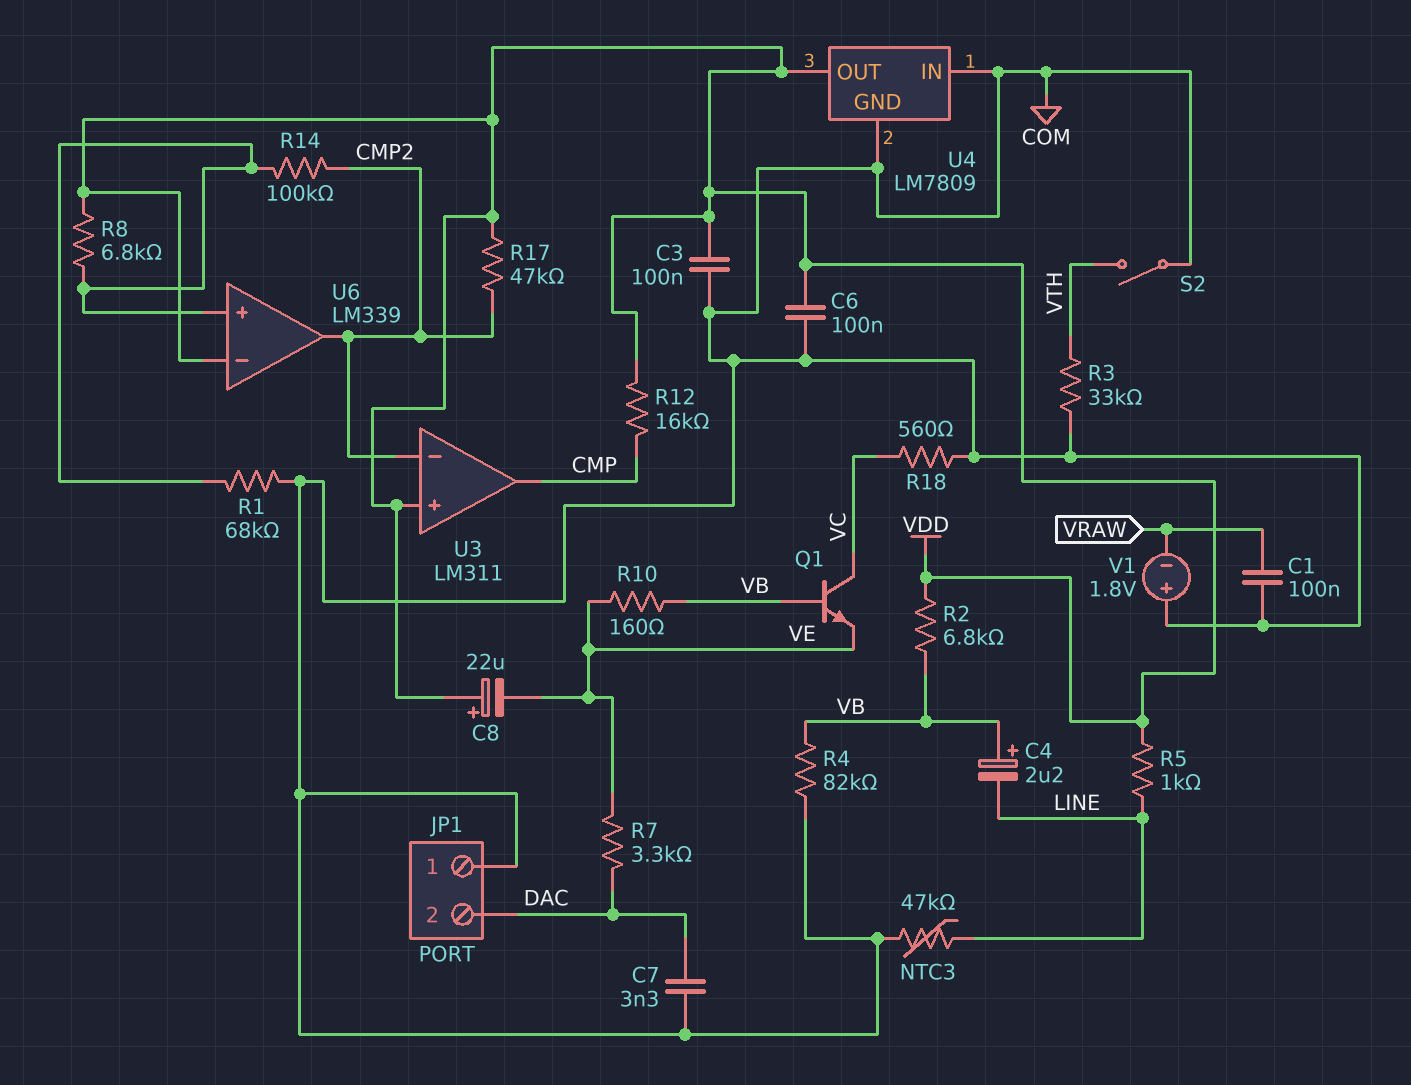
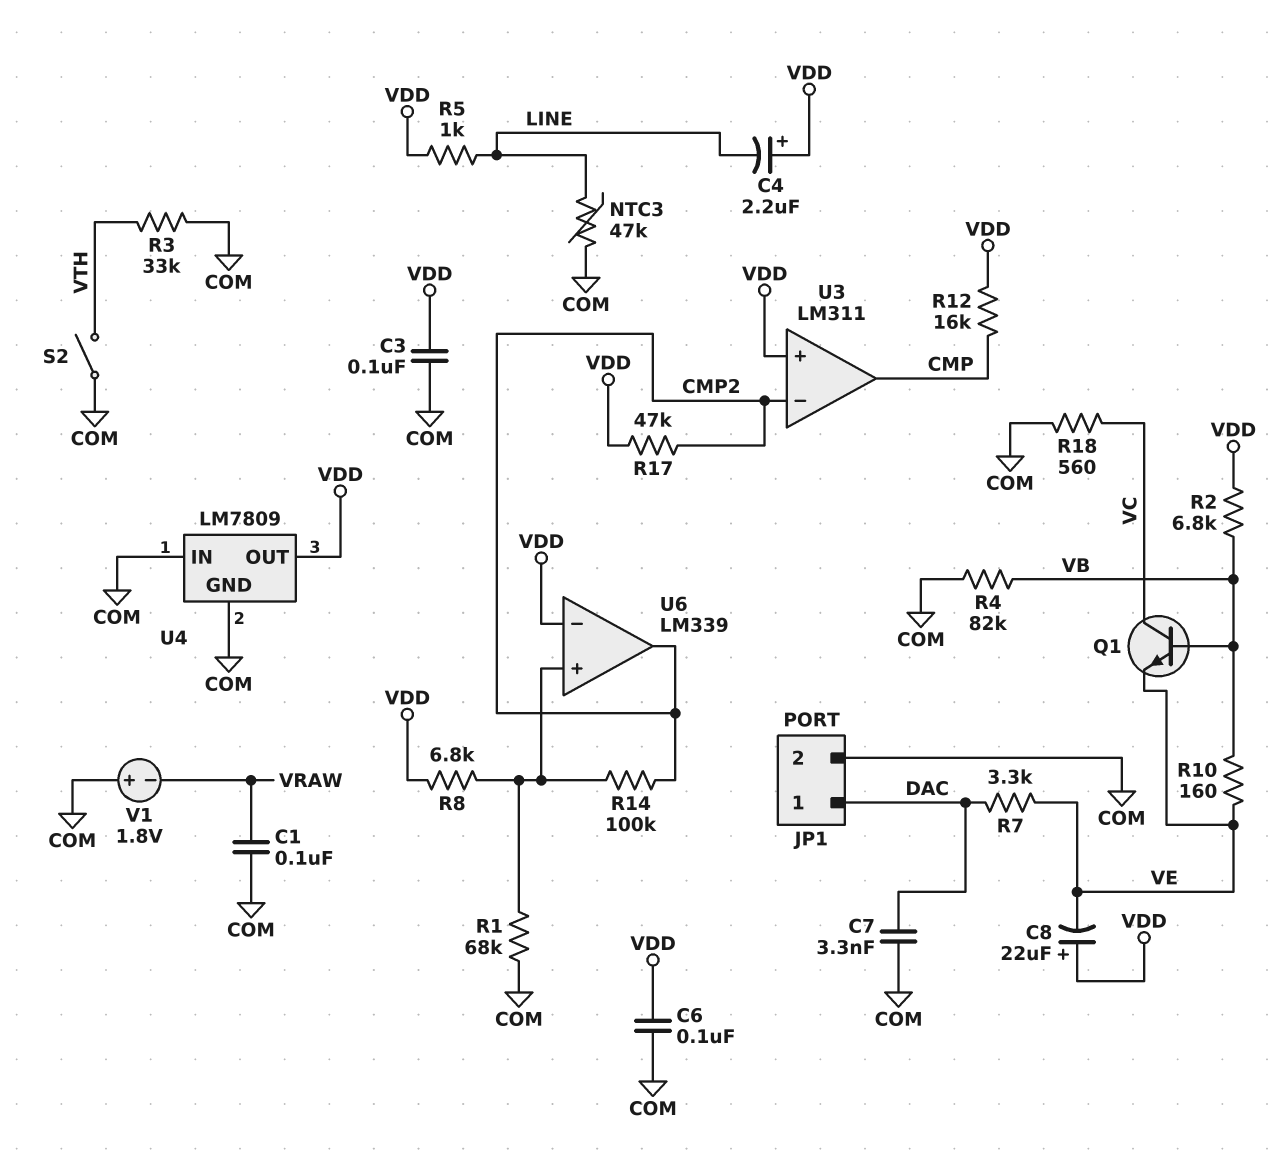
C4: 2.2uF (plus VB, minus LINE) -> 2.2uF (plus VDD, minus LINE)
JP1 pin 1: COM -> DAC
JP1 pin 2: DAC -> COM

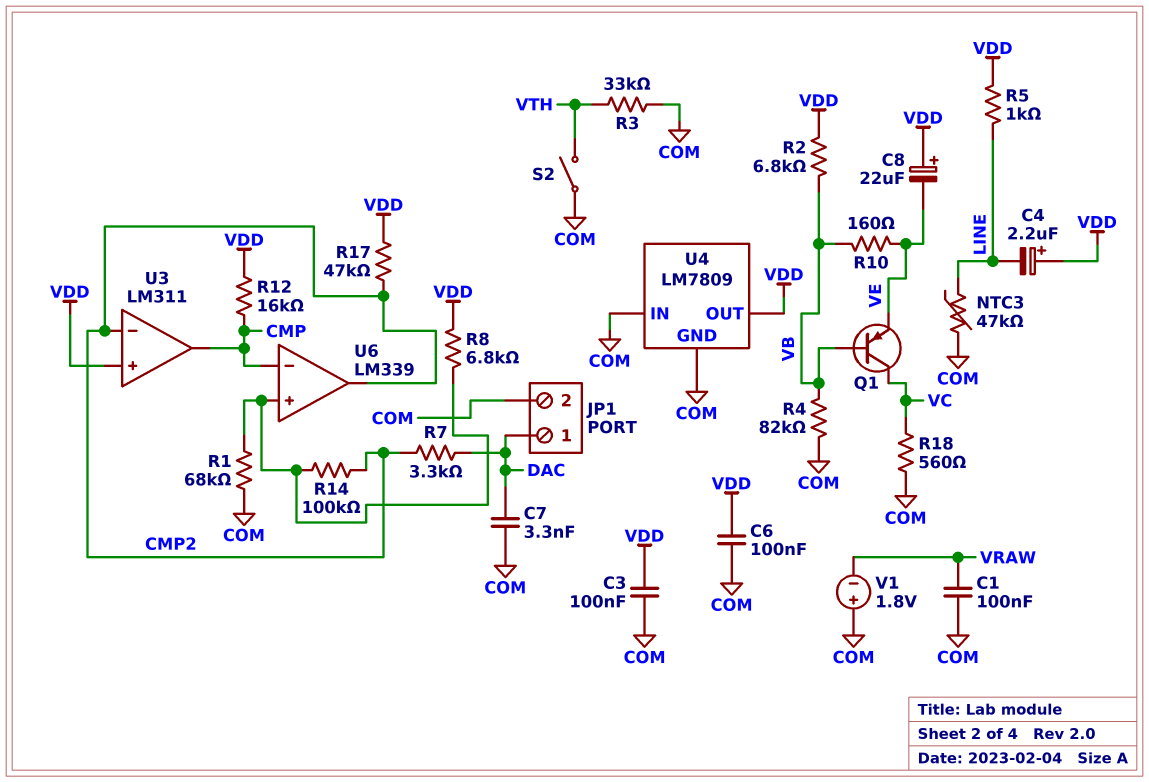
Q1: NPN (B VB, C VC, E VE) -> PNP (B VB, C VC, E VE)
R7: 3.3k (DAC, VE) -> 3.3k (CMP2, DAC)
U6 pin in-: VDD -> CMP

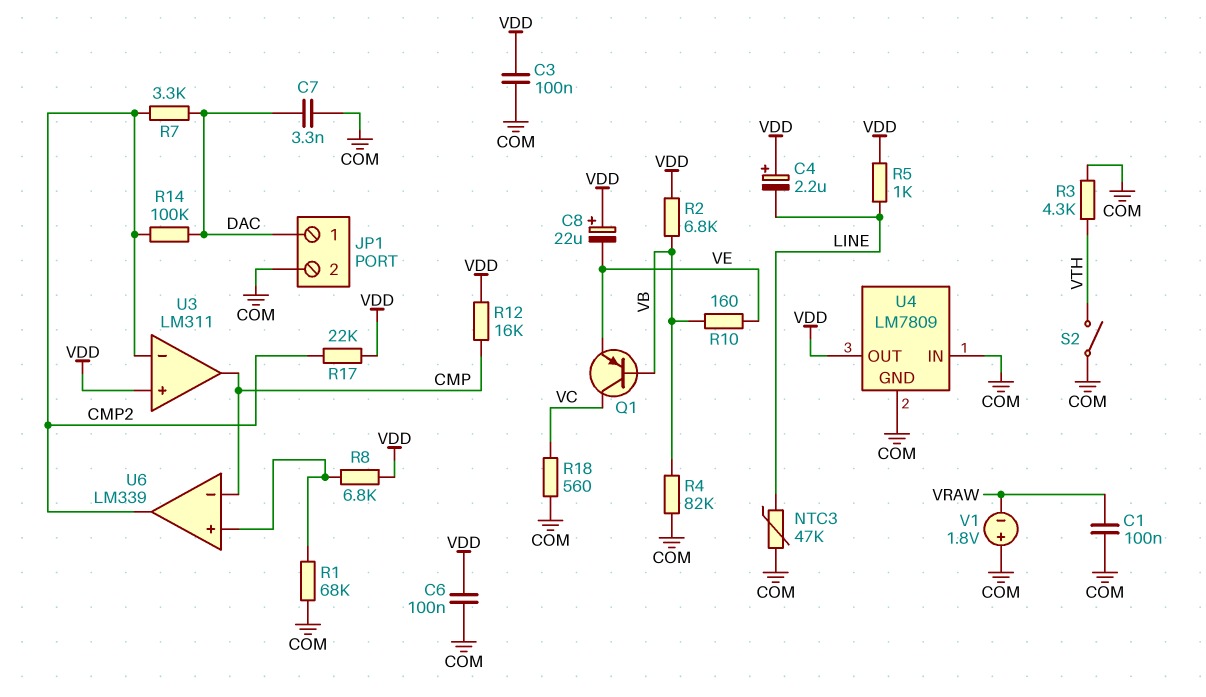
R3: 33k (COM, VTH) -> 4.3k (COM, VTH)
R14: 100k (CMP2, U6/in+) -> 100k (CMP2, DAC)
R17: 47k (CMP2, VDD) -> 22k (CMP2, VDD)

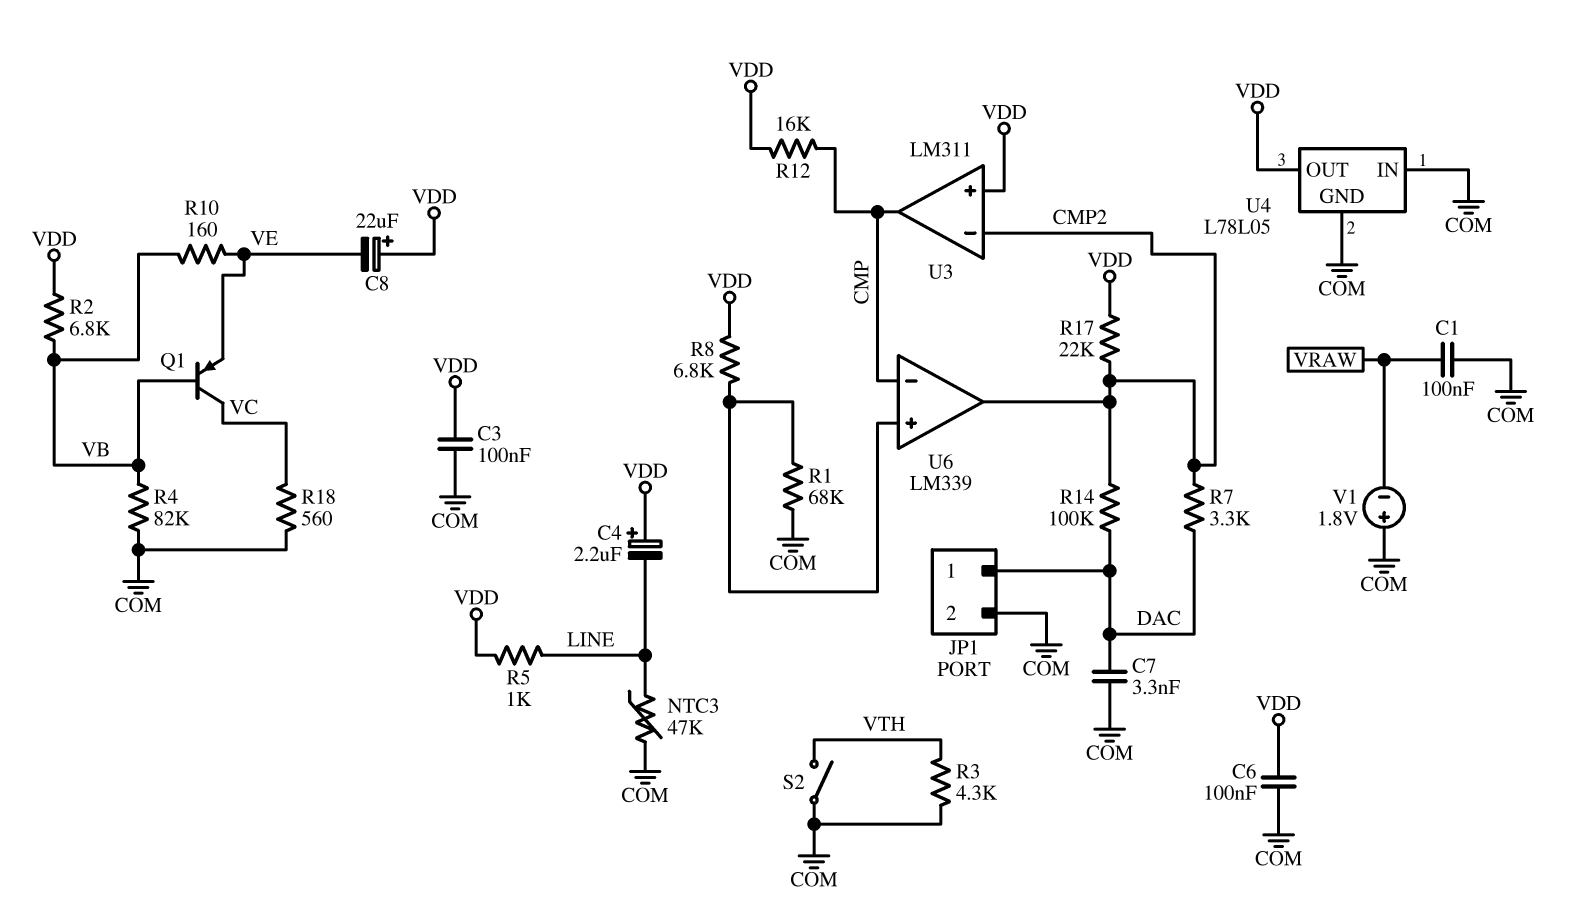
U4: LM7809 -> L78L05

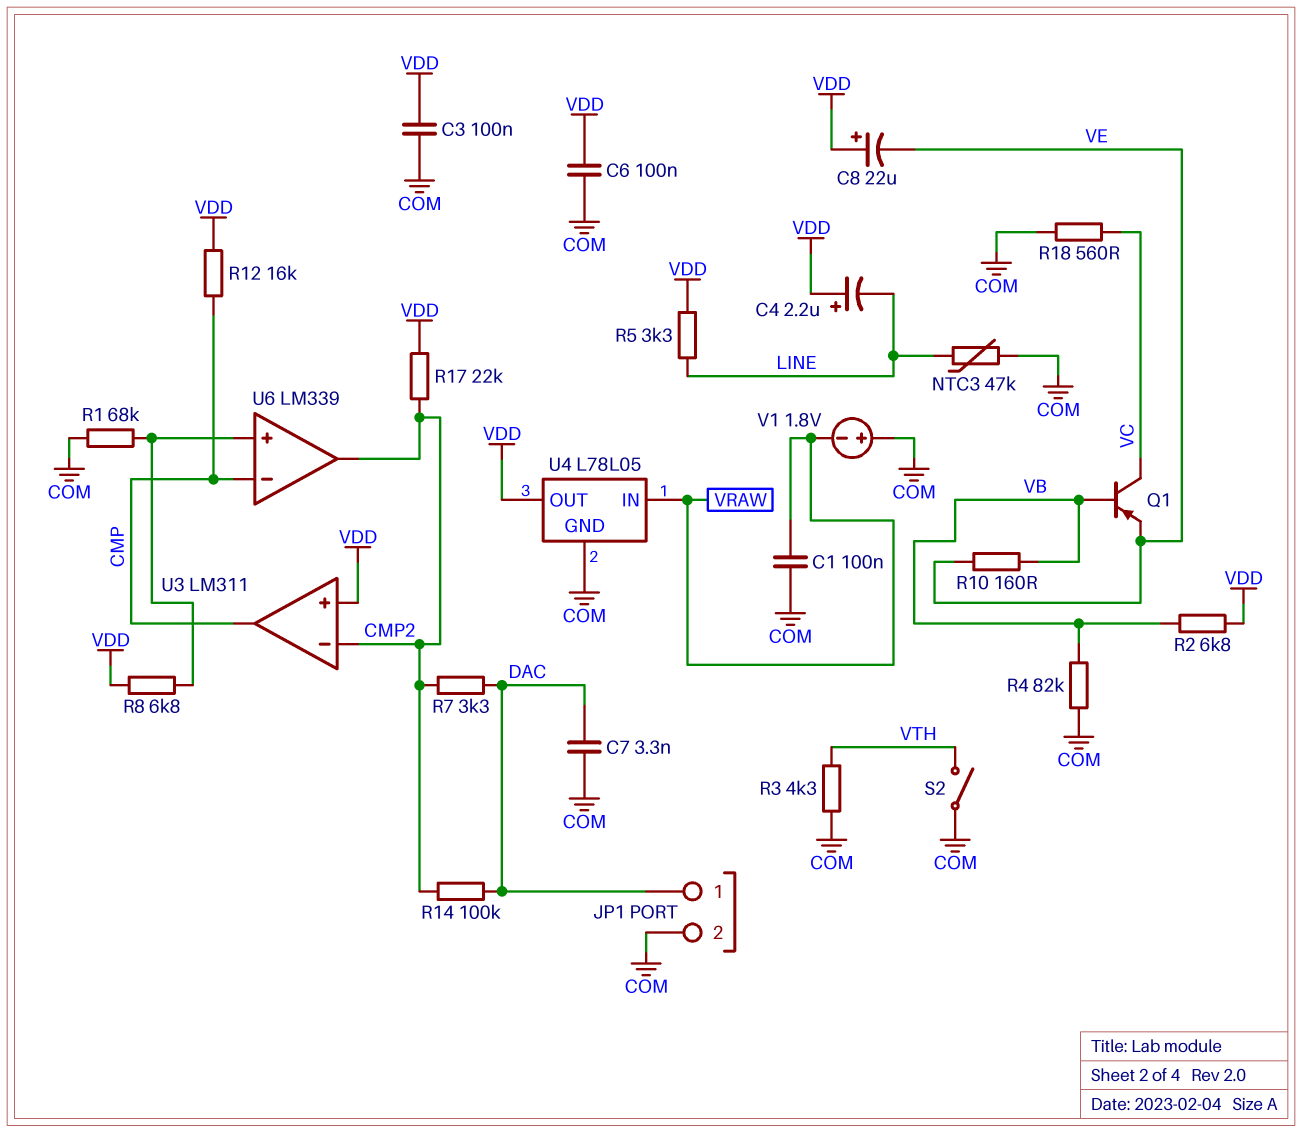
R5: 1k (LINE, VDD) -> 3.3k (LINE, VDD)
U4 pin IN: COM -> VRAW

